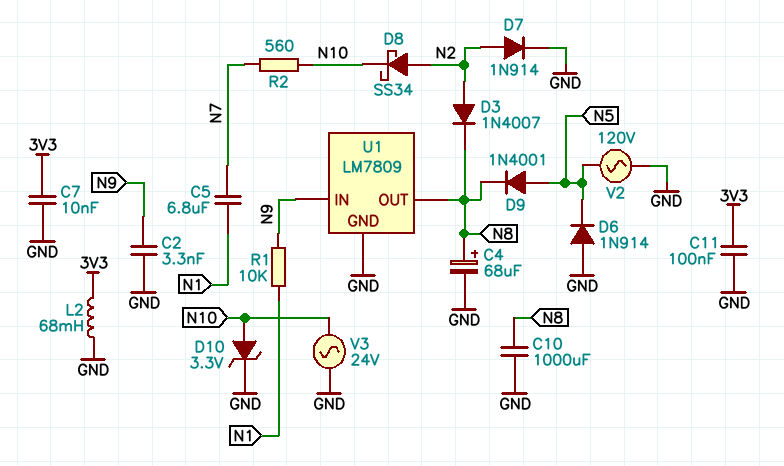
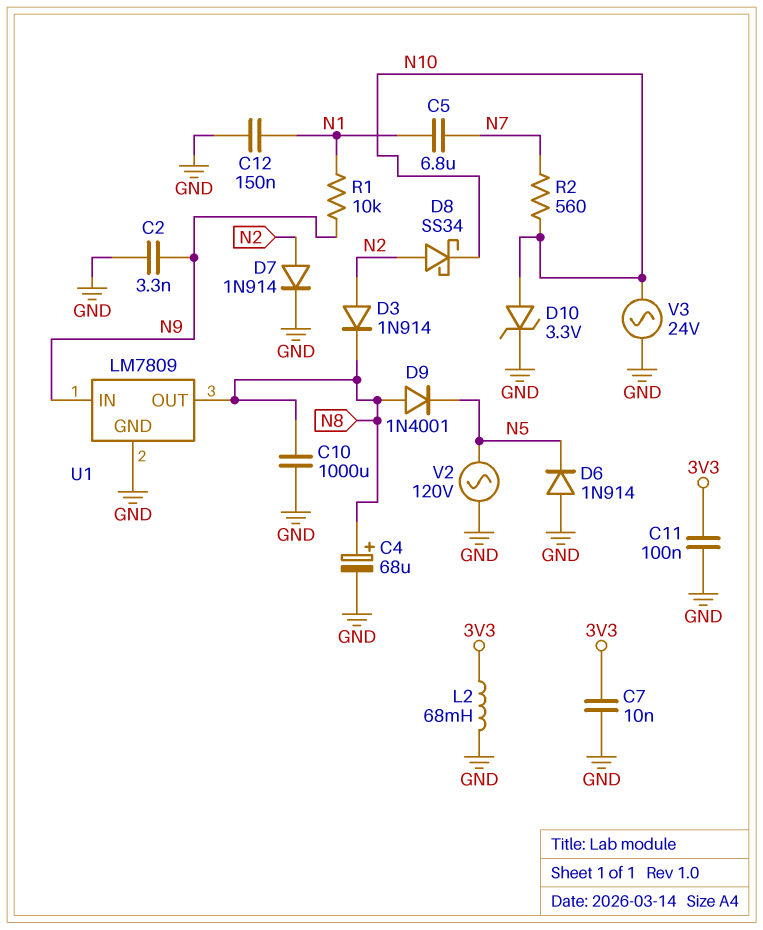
C12: none -> 150nF (GND, N1)
D3: diode 1N4007 (A N2, K N8) -> diode 1N914 (A N2, K N8)
D9: diode 1N4001 (A N5, K N8) -> diode 1N4001 (A N8, K N5)

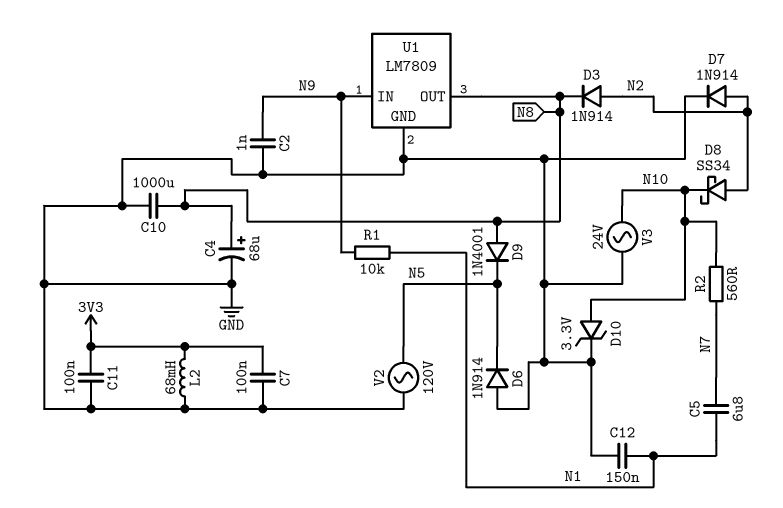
C2: 3.3nF (GND, N9) -> 1nF (GND, N9)
C7: 10nF (3V3, GND) -> 100nF (3V3, GND)

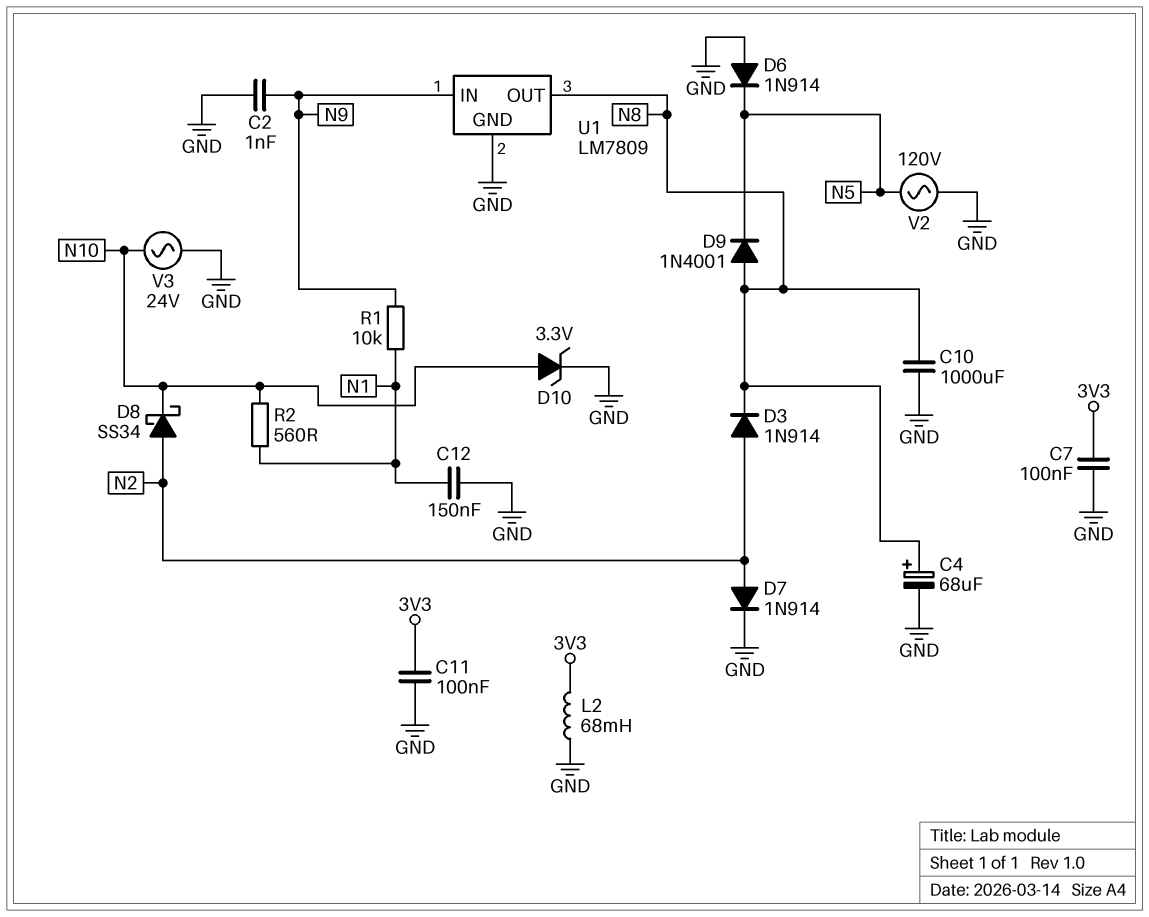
C5: 6.8uF (N1, N7) -> none
R2: 560 (N7, N10) -> 560 (N1, N10)

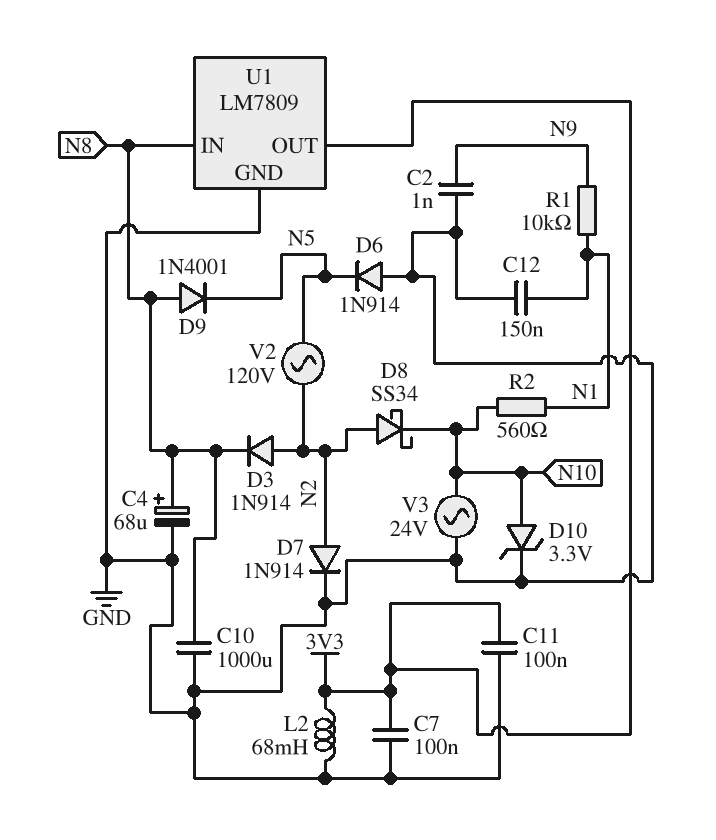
U1 pin IN: N9 -> N8
U1 pin OUT: N8 -> 3V3
V2: AC 120V (GND, N5) -> AC 120V (N2, N5)

